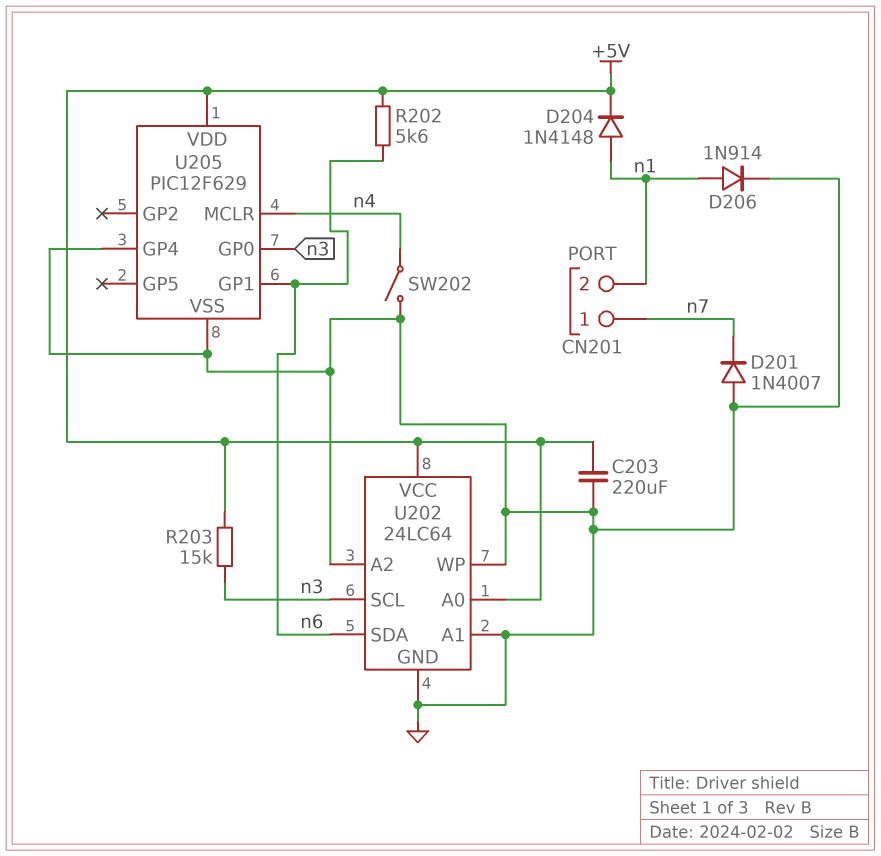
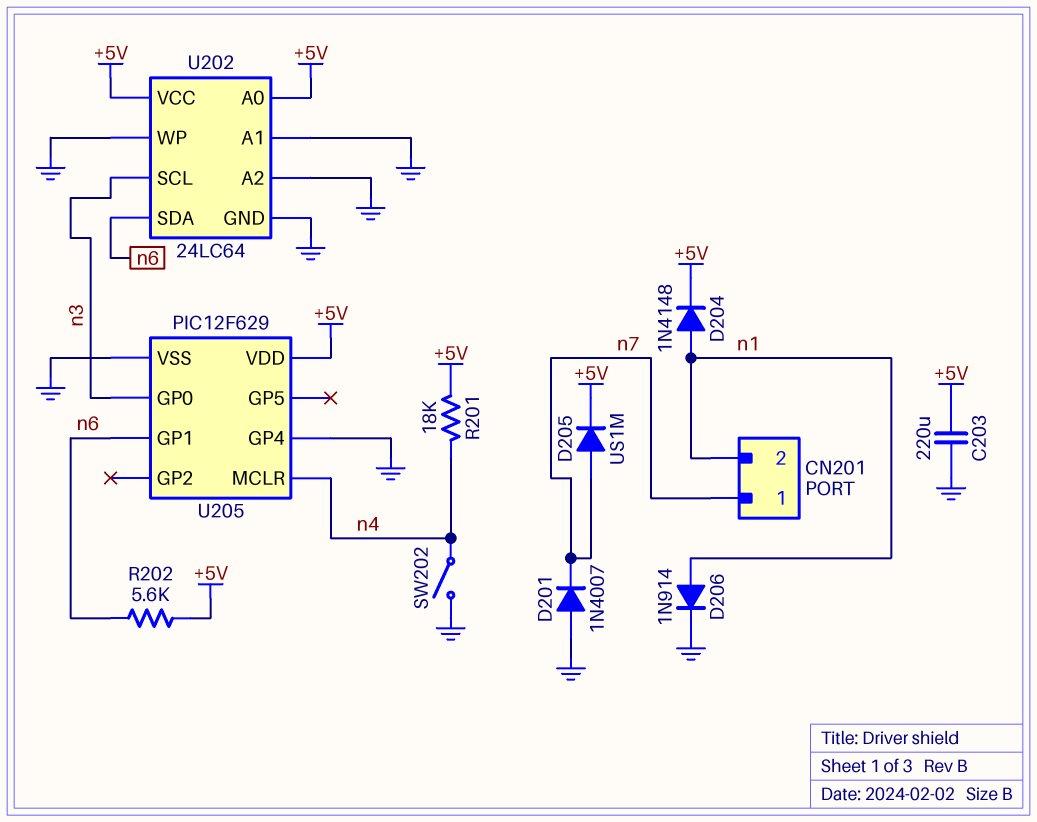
D205: none -> diode US1M (A n7, K +5V)
R201: none -> 18k (+5V, n4)
R203: 15k (+5V, n3) -> none

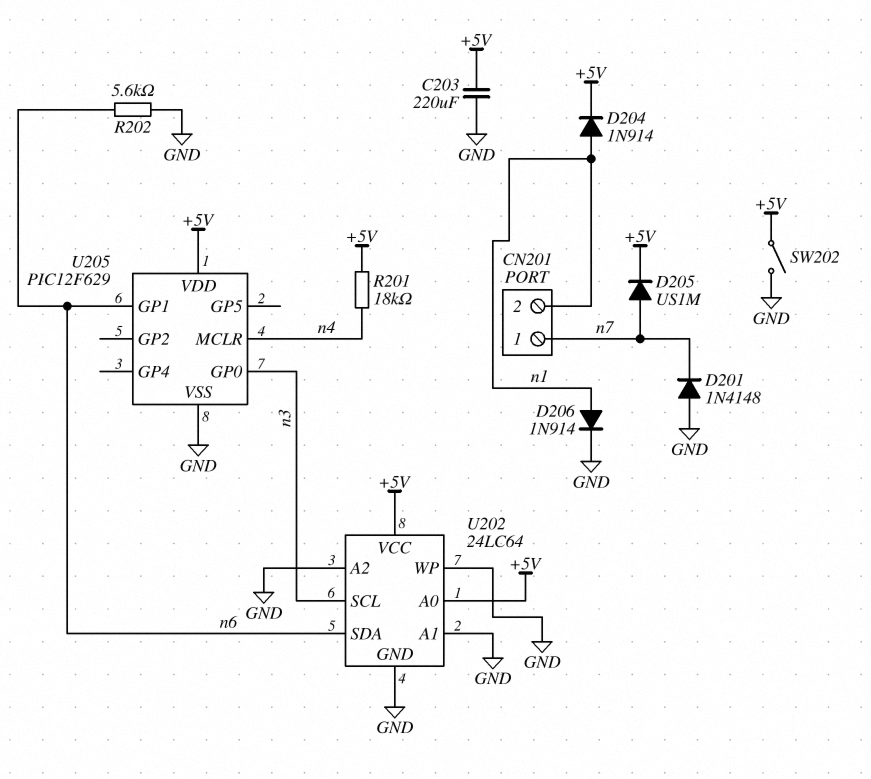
D201: diode 1N4007 (A GND, K n7) -> diode 1N4148 (A GND, K n7)
D204: diode 1N4148 (A n1, K +5V) -> diode 1N914 (A n1, K +5V)
R202: 5.6k (+5V, n6) -> 5.6k (GND, n6)
SW202: switch (GND, n4) -> switch (+5V, GND)
U205 pin GP4: GND -> none

